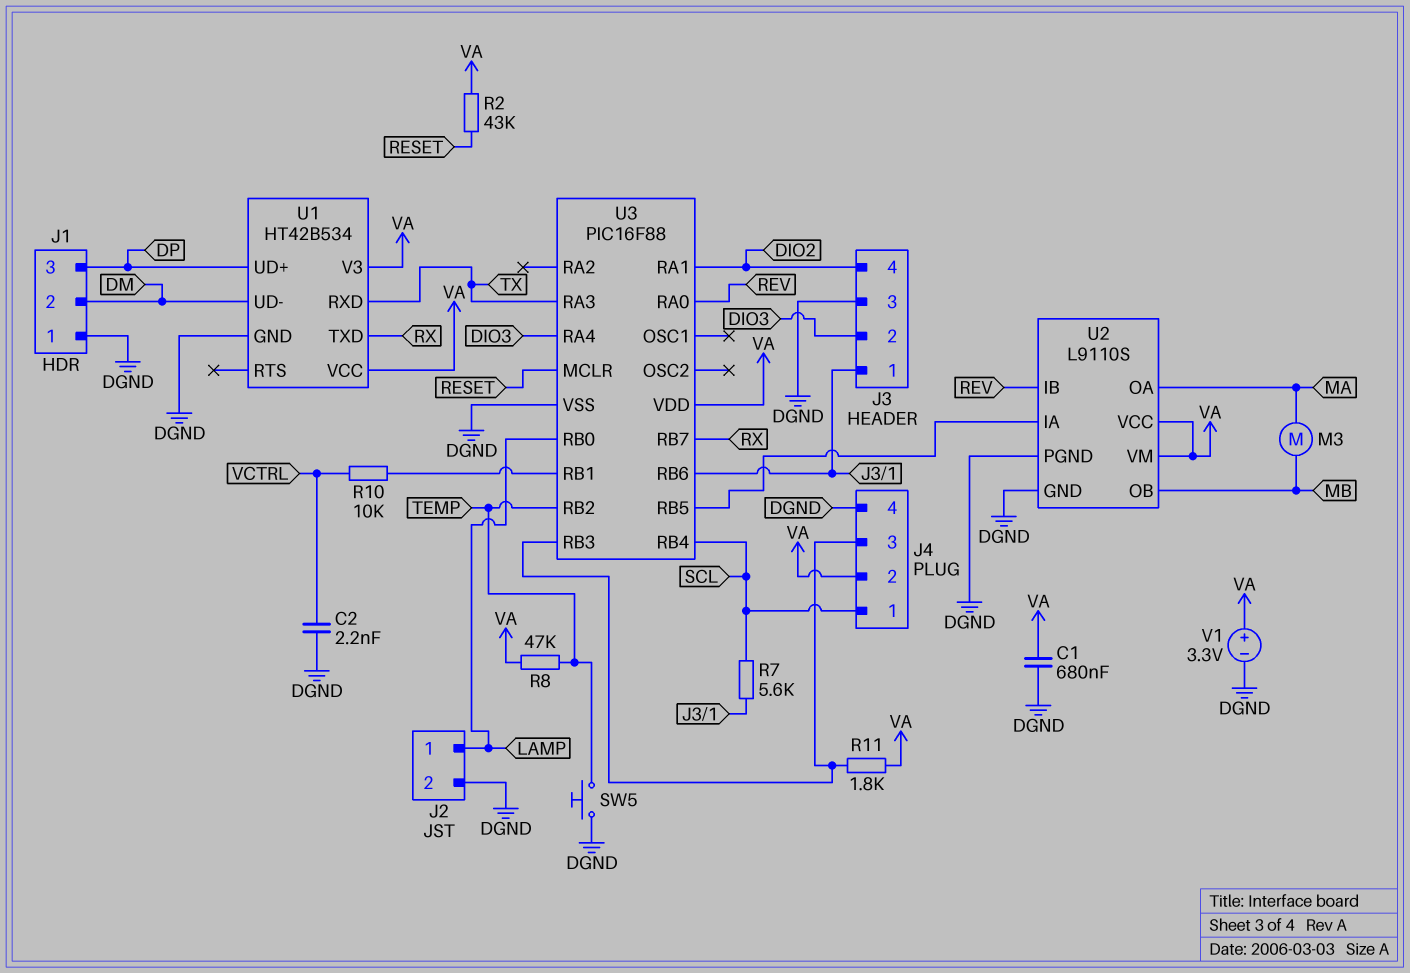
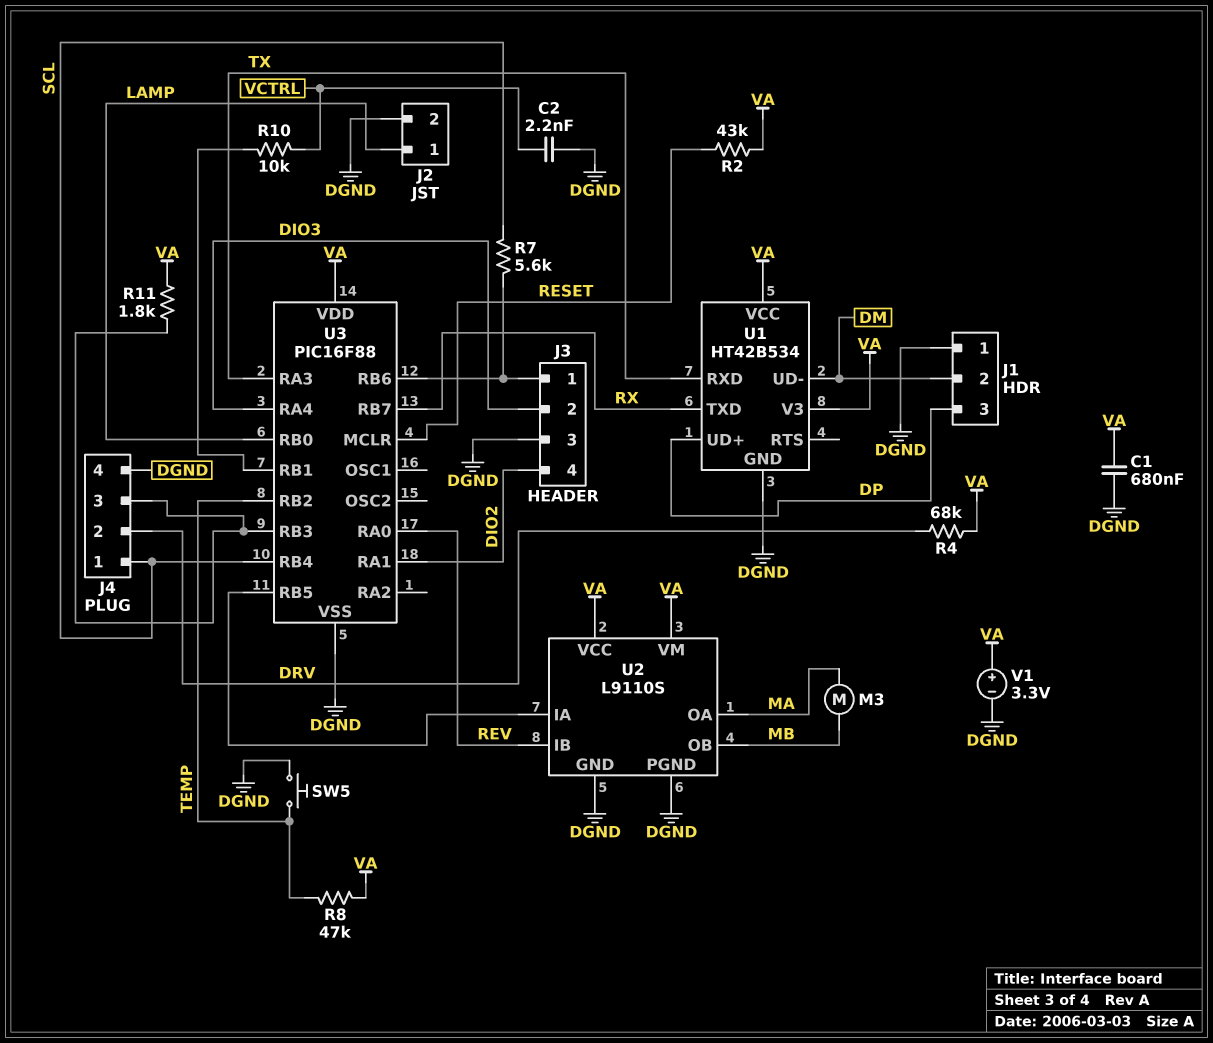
J4 pin 2: VA -> DRV
R4: none -> 68k (DRV, VA)

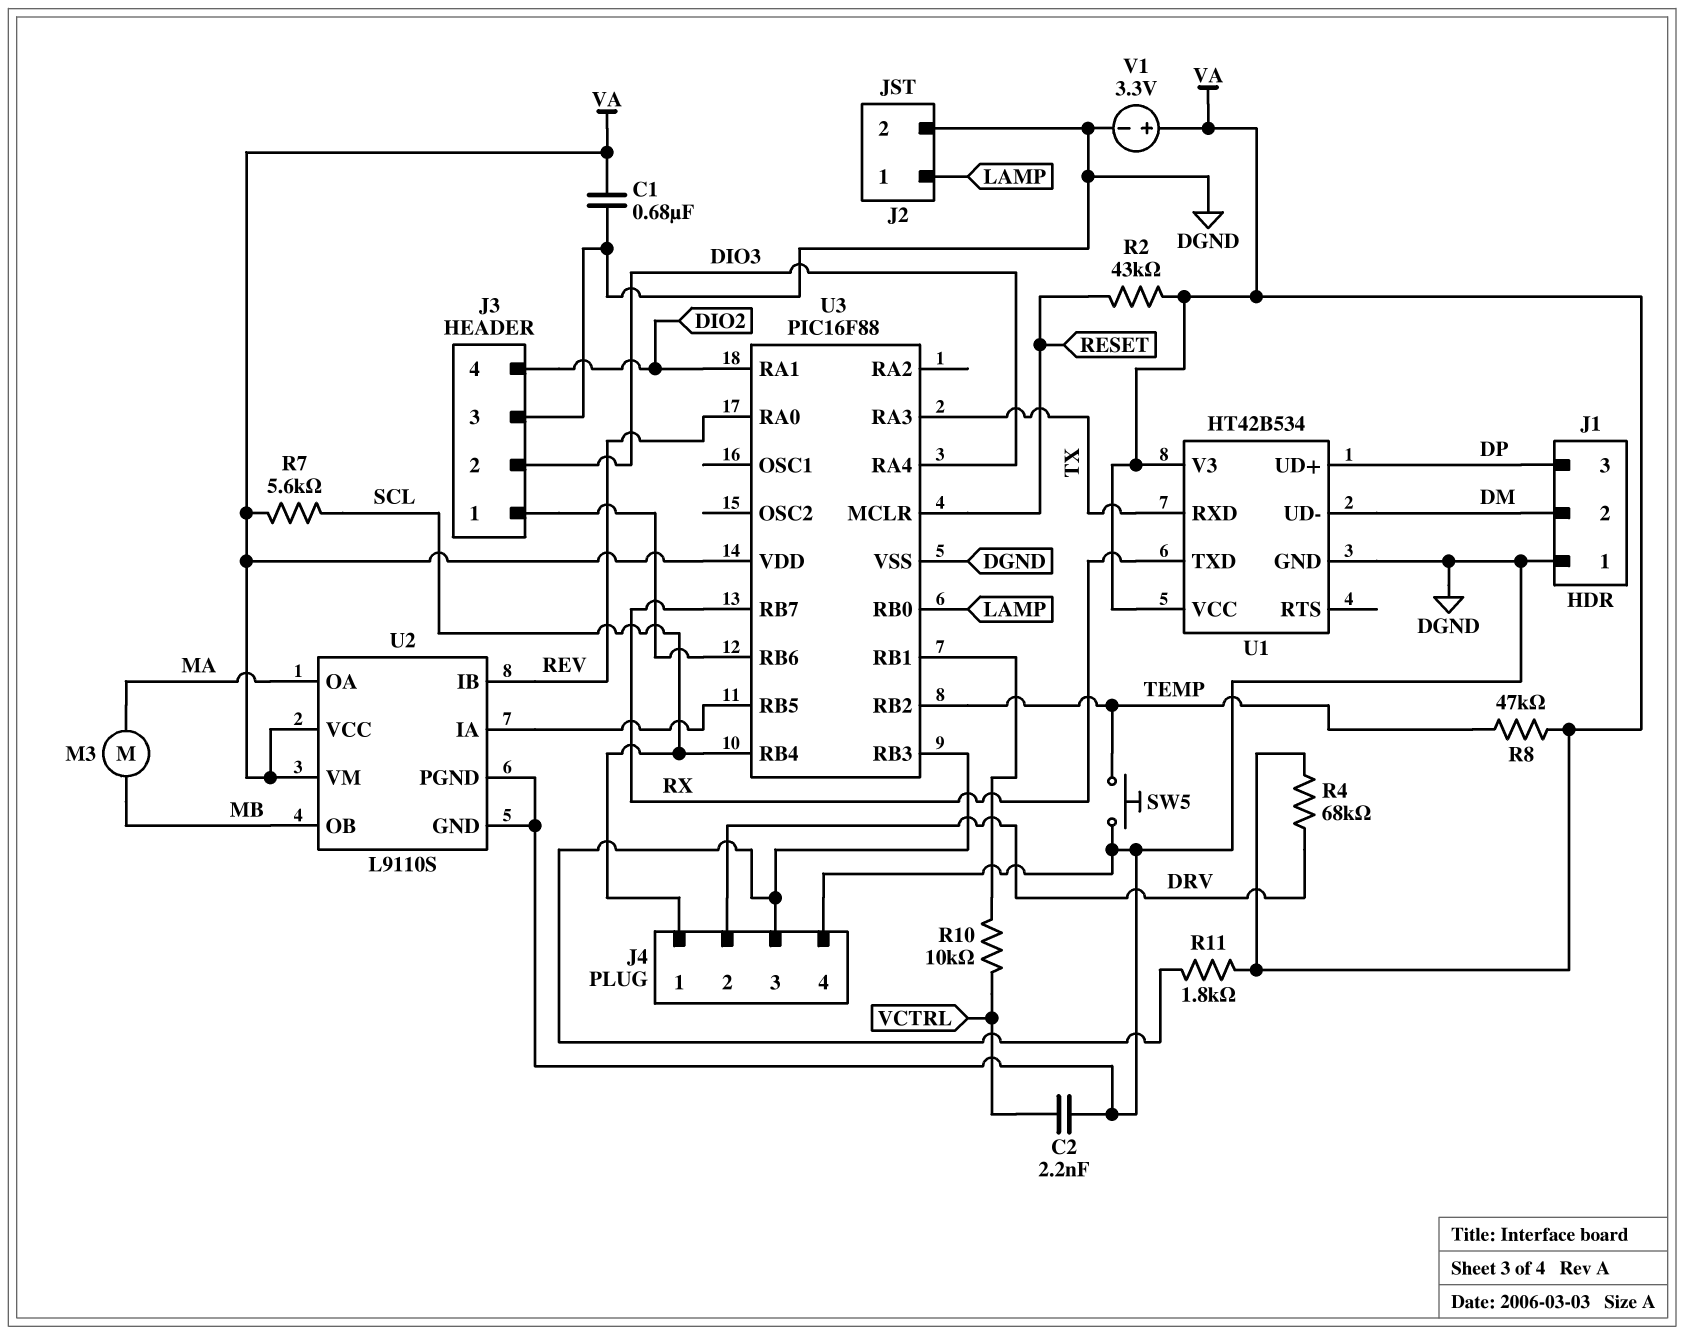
R7: 5.6k (J3/1, SCL) -> 5.6k (SCL, VA)

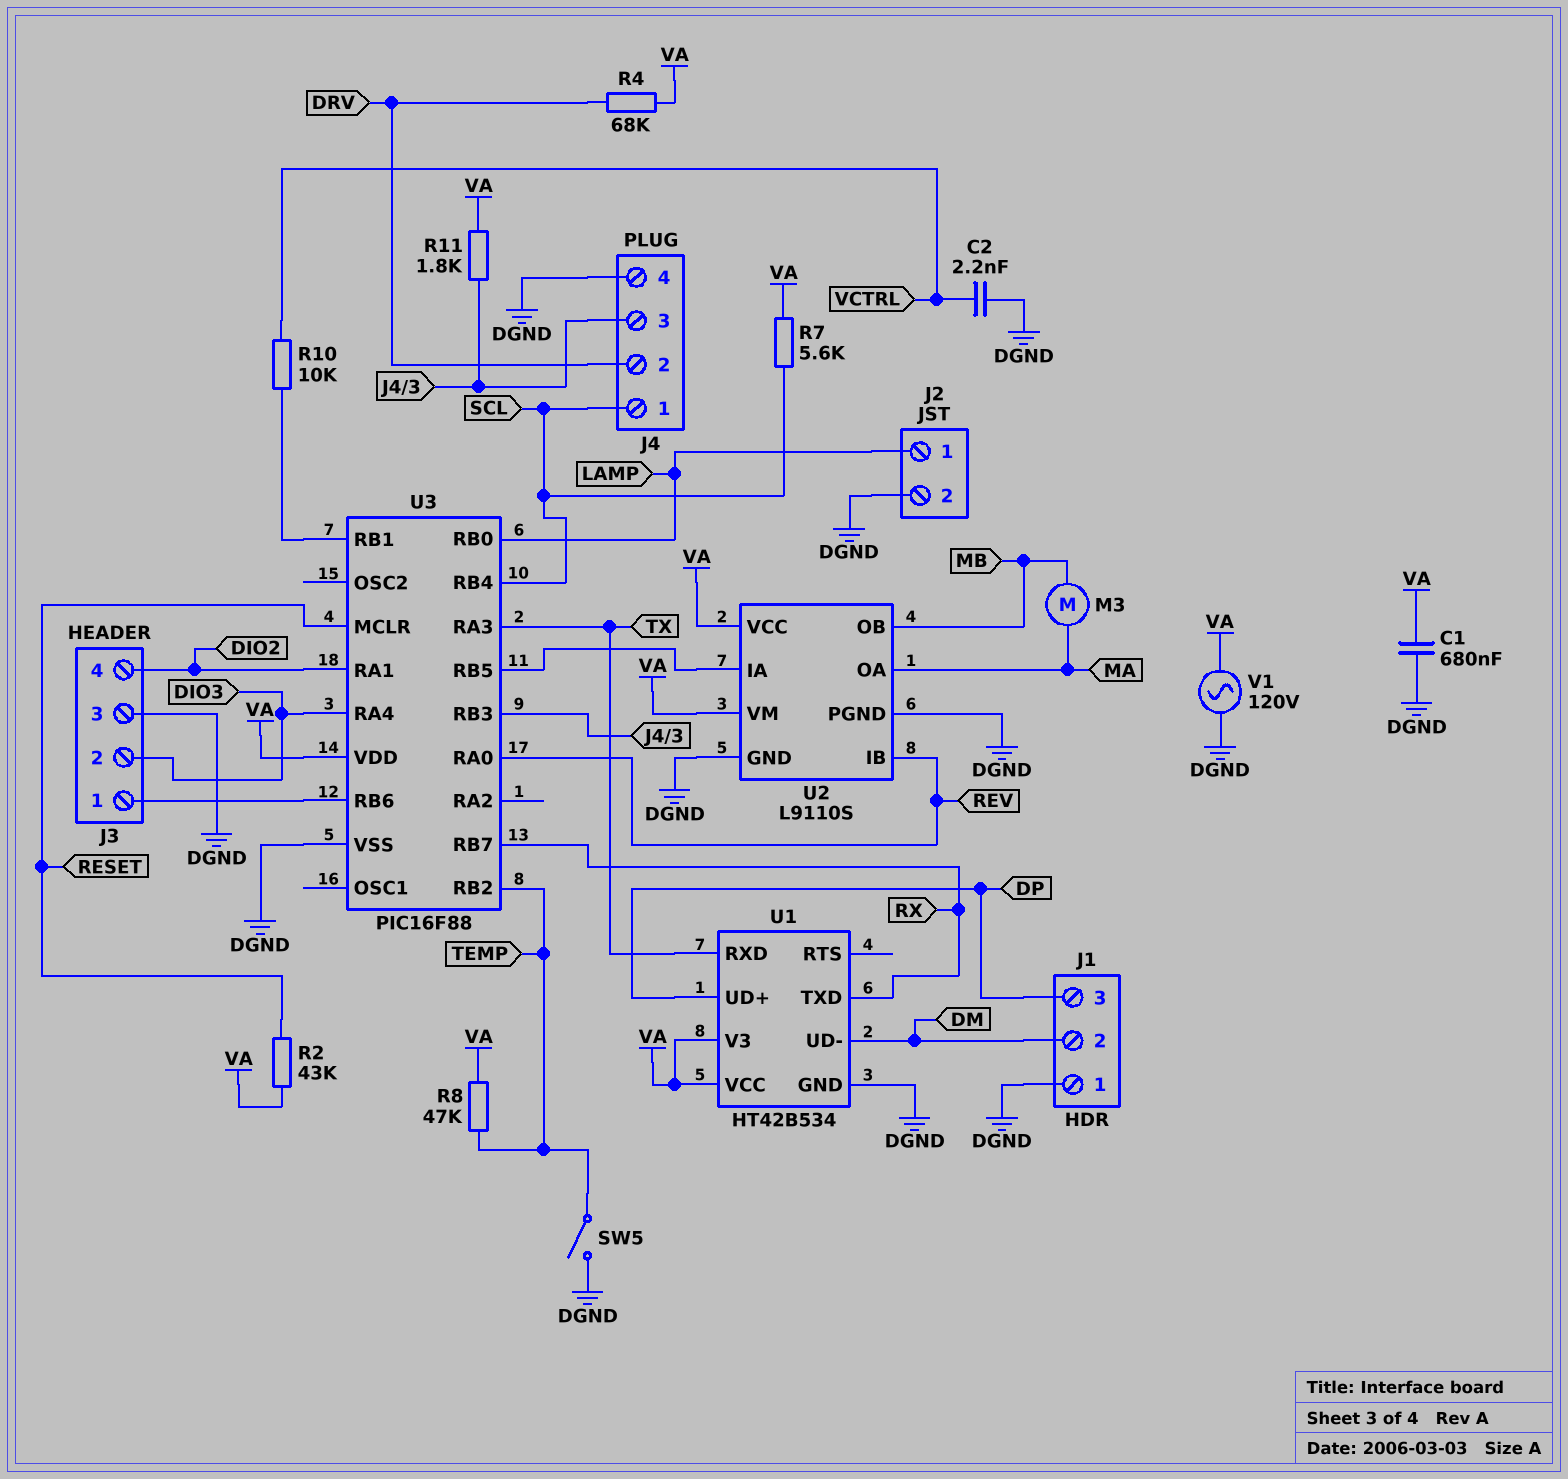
SW5: button (DGND, TEMP) -> switch (DGND, TEMP)
V1: 3.3V (plus VA, minus DGND) -> AC 120V (DGND, VA)

